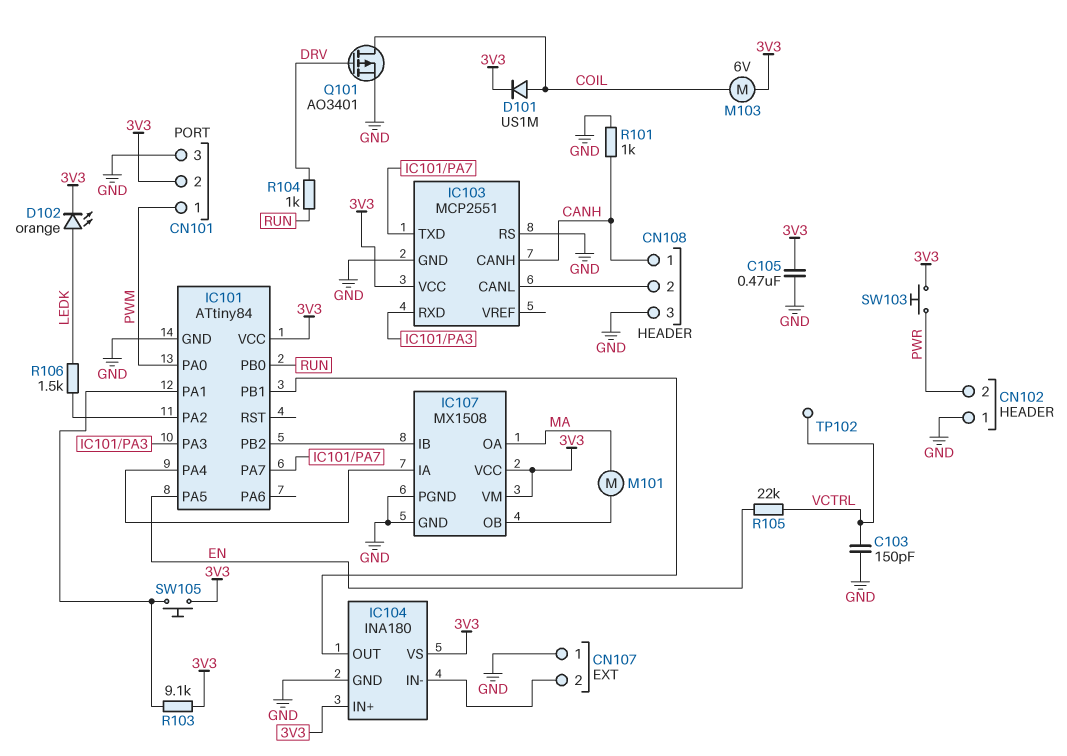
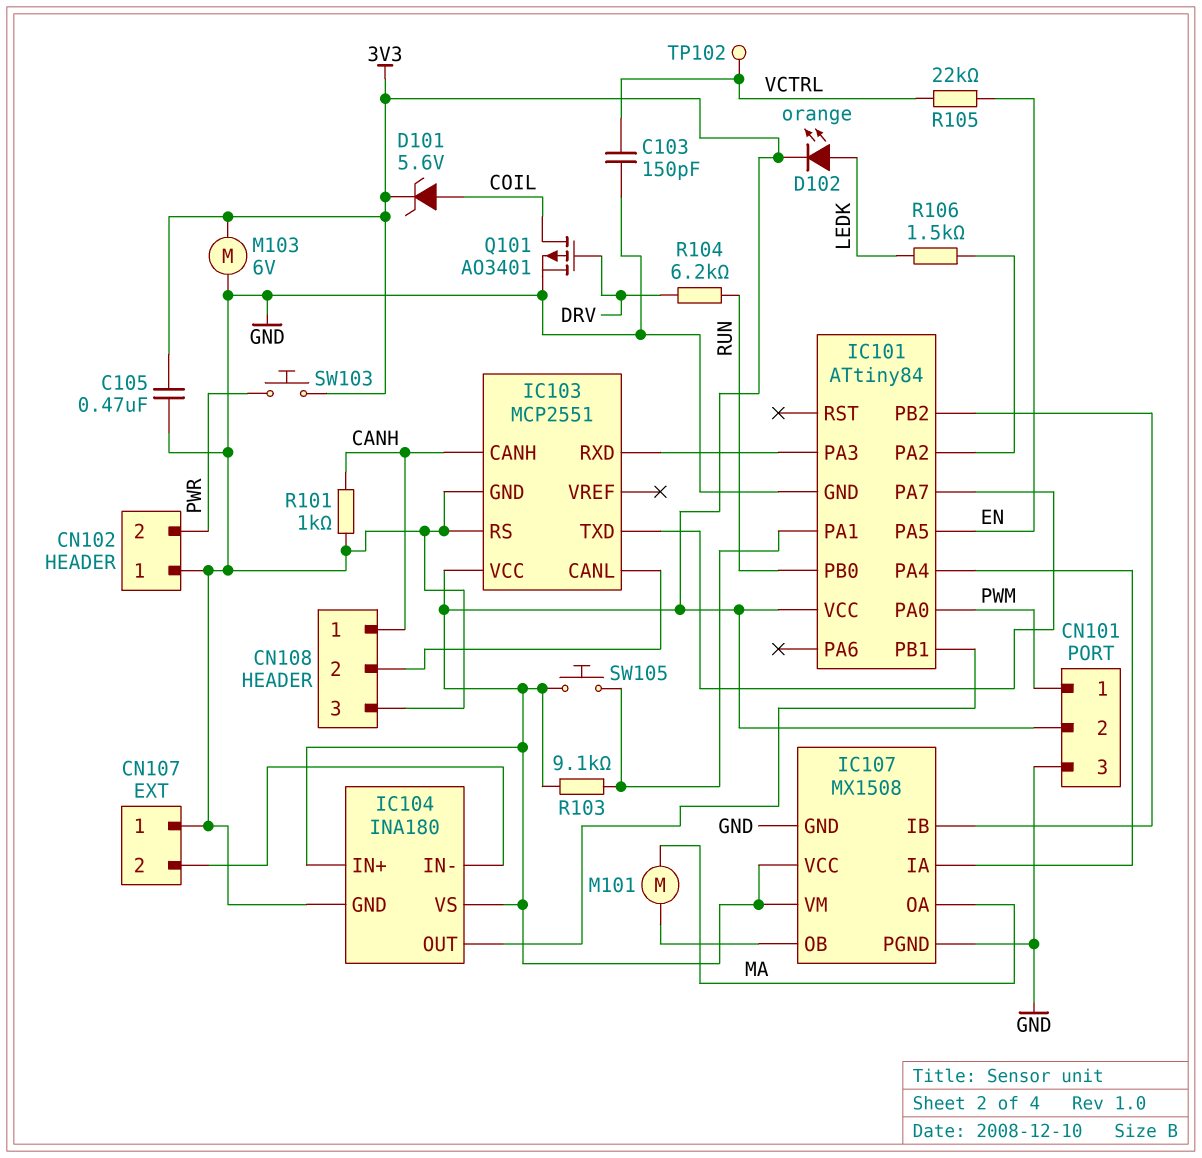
D101: diode US1M (A COIL, K 3V3) -> zener 5.6V (A COIL, K 3V3)
M103: motor 6V (3V3, COIL) -> motor 6V (3V3, GND)
R104: 1k (DRV, RUN) -> 6.2k (DRV, RUN)

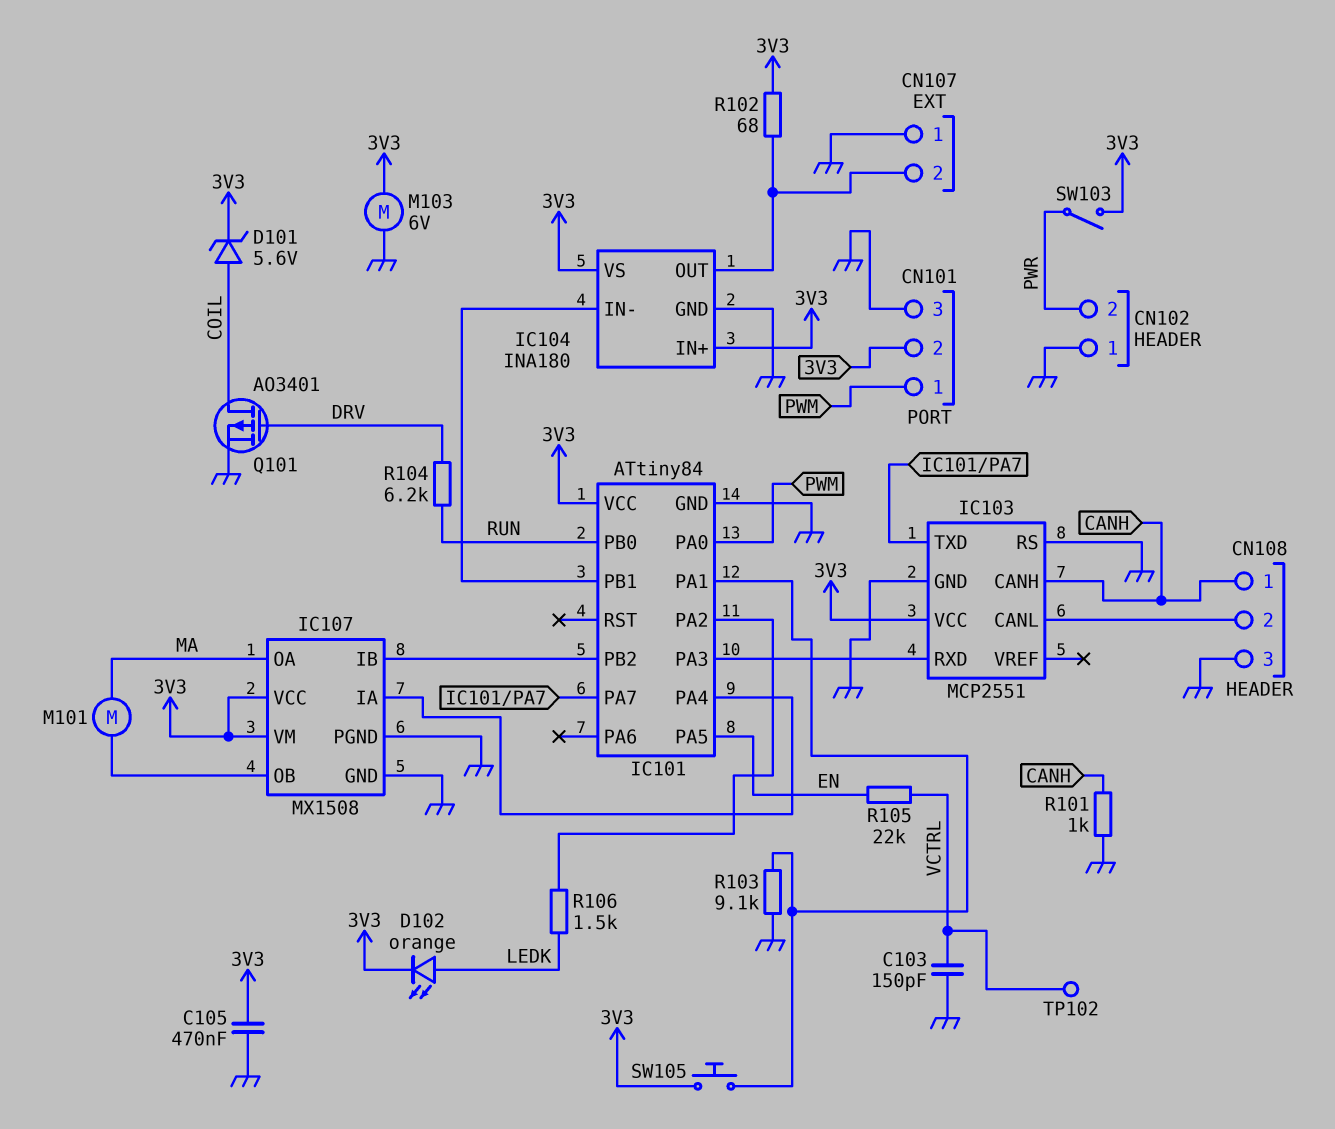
IC104 pin IN-: CN107/2 -> IC101/PB1
IC104 pin OUT: IC101/PB1 -> CN107/2
R102: none -> 68 (3V3, CN107/2)
R103: 9.1k (3V3, IC101/PA1) -> 9.1k (GND, IC101/PA1)
SW103: button (3V3, PWR) -> switch (3V3, PWR)

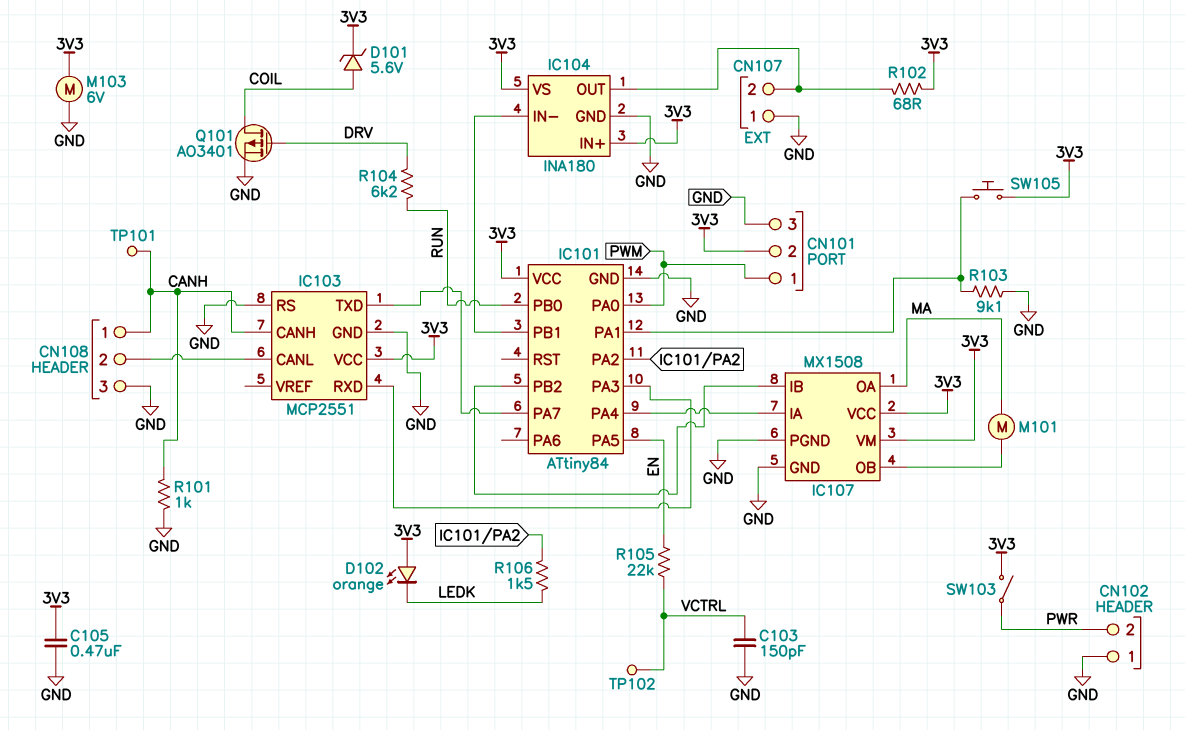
D102: LED orange (A LEDK, K 3V3) -> LED orange (A 3V3, K LEDK)
TP101: none -> test point (CANH)

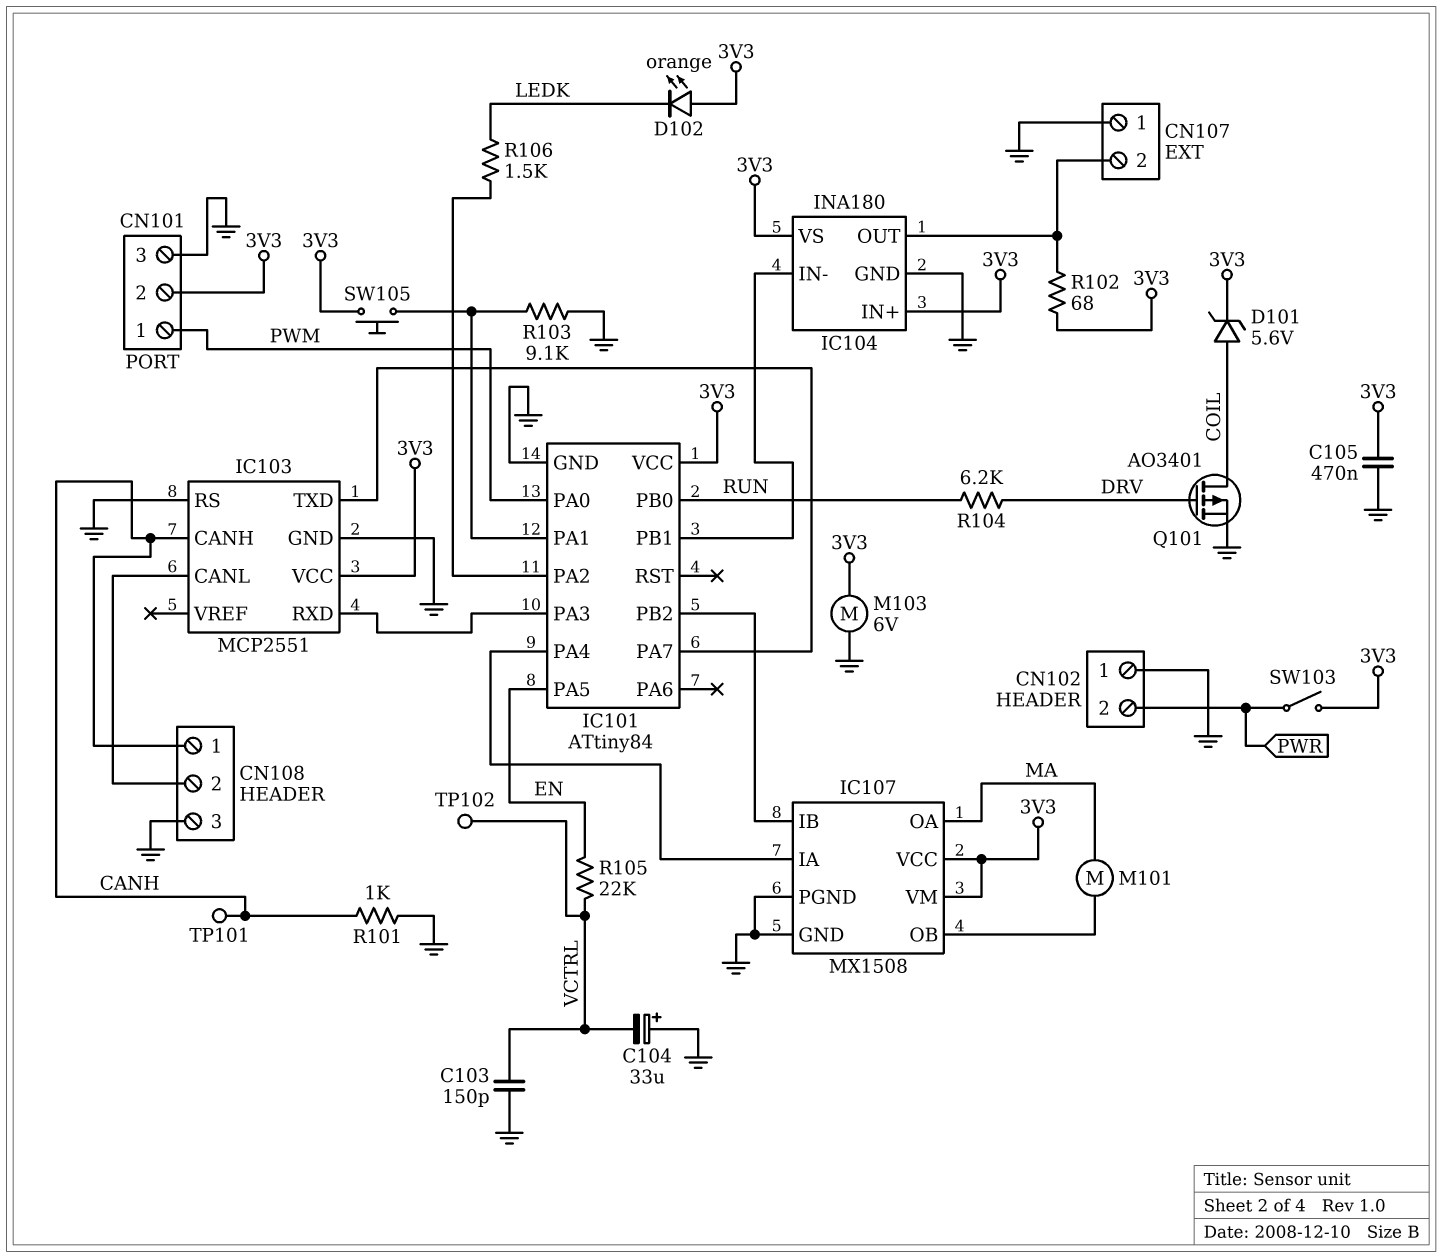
C104: none -> 33uF (plus GND, minus VCTRL)

